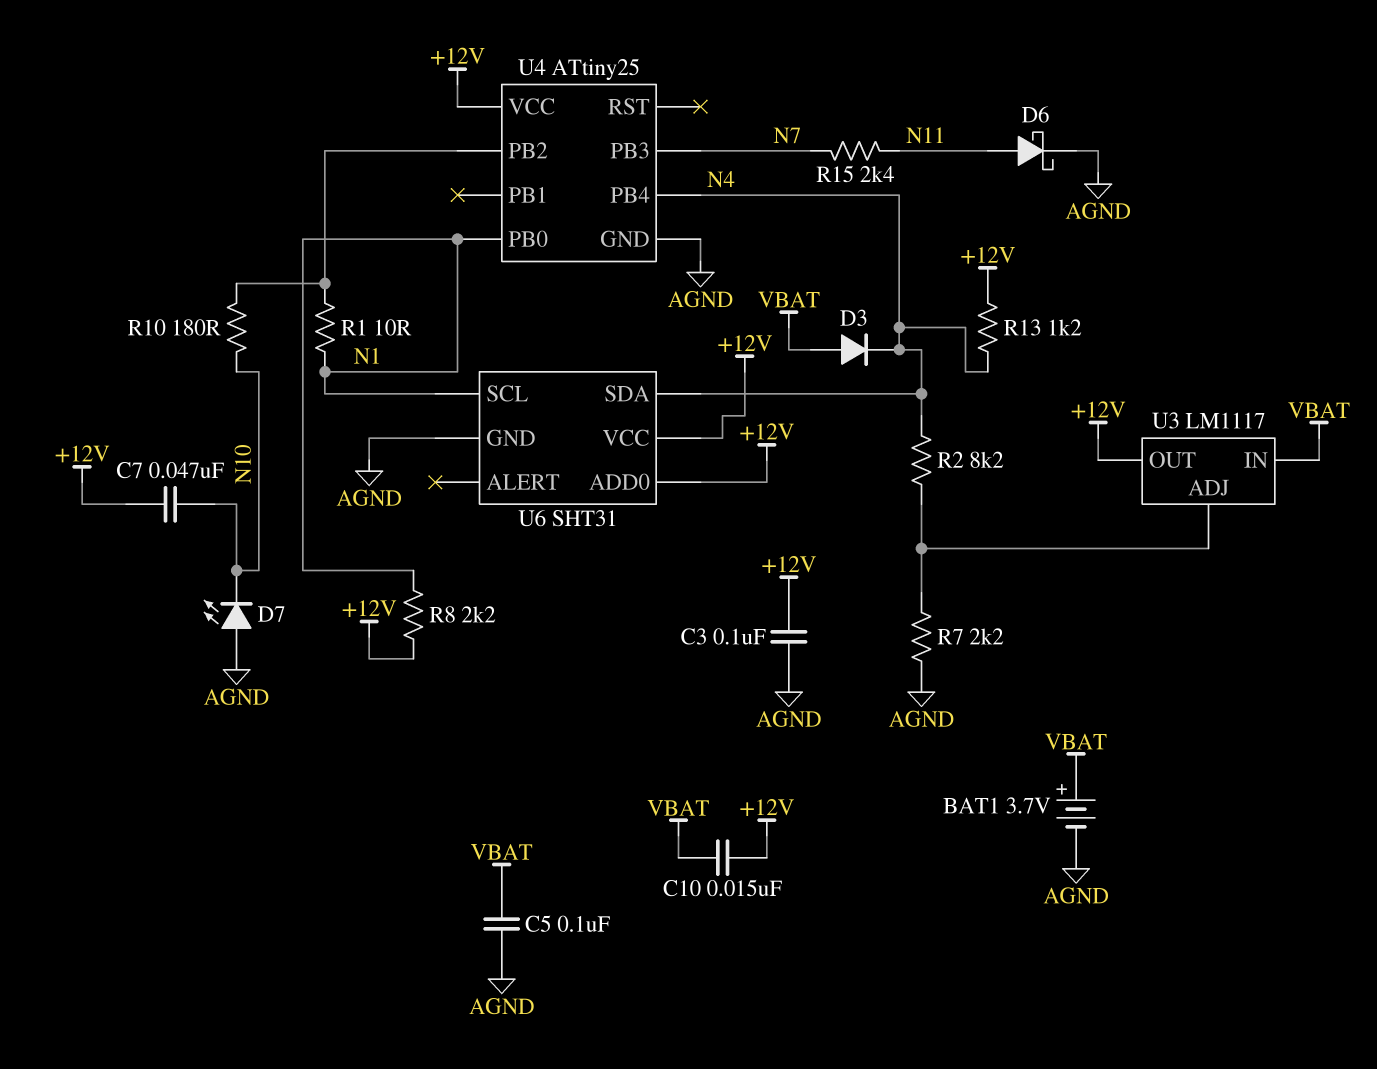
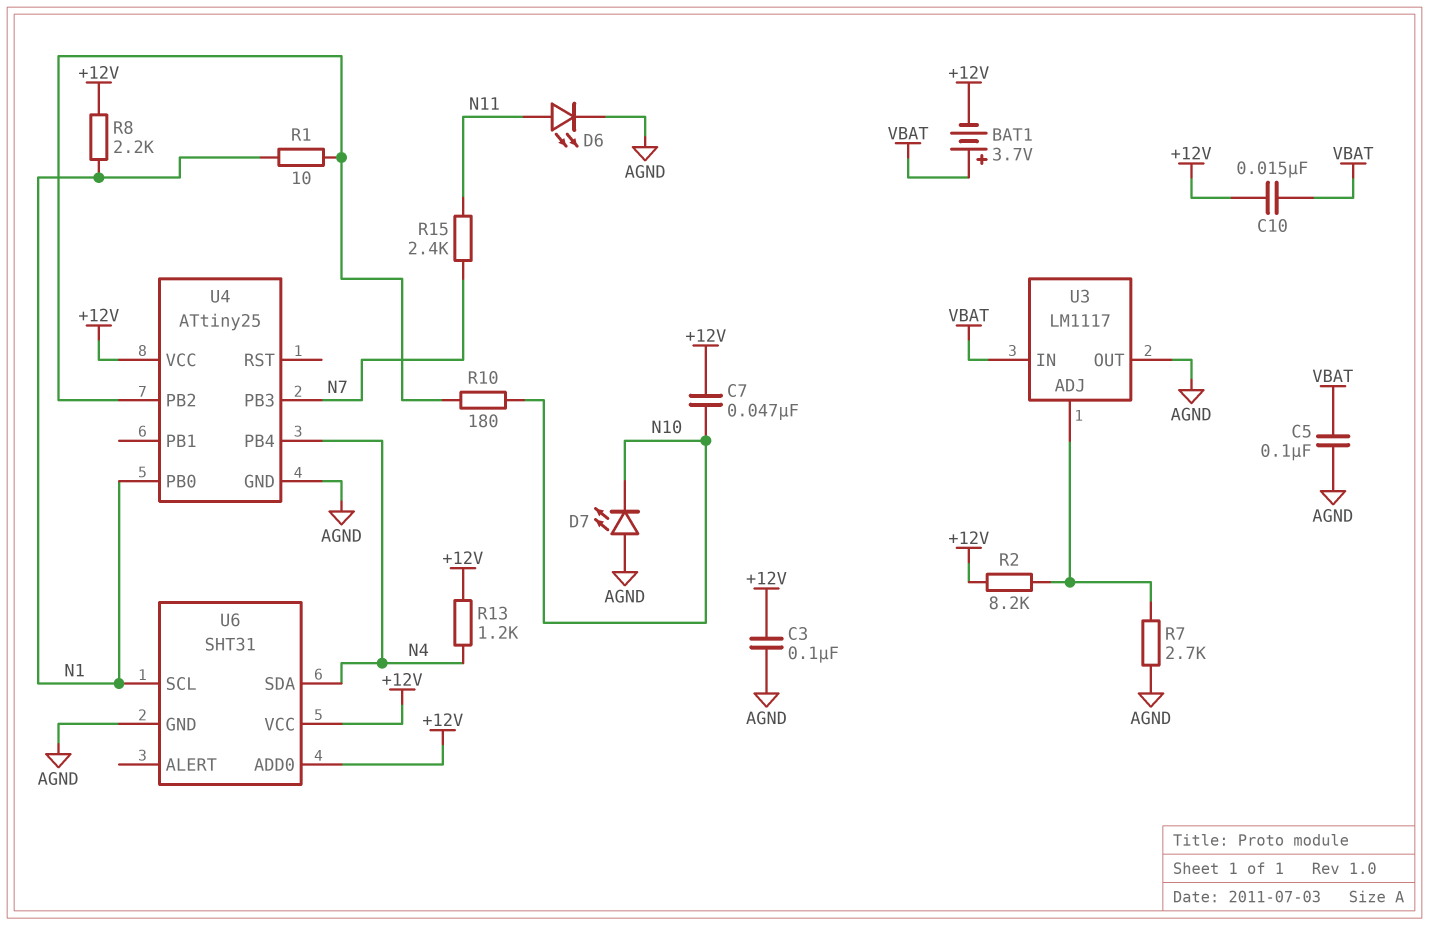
BAT1: 3.7V (plus VBAT, minus AGND) -> 3.7V (plus VBAT, minus +12V)
D3: diode (A VBAT, K N4) -> none
D6: schottky (A N11, K AGND) -> LED (A N11, K AGND)
R2: 8.2k (N4, U3/ADJ) -> 8.2k (+12V, U3/ADJ)
R7: 2.2k (AGND, U3/ADJ) -> 2.7k (AGND, U3/ADJ)
U3 pin OUT: +12V -> AGND

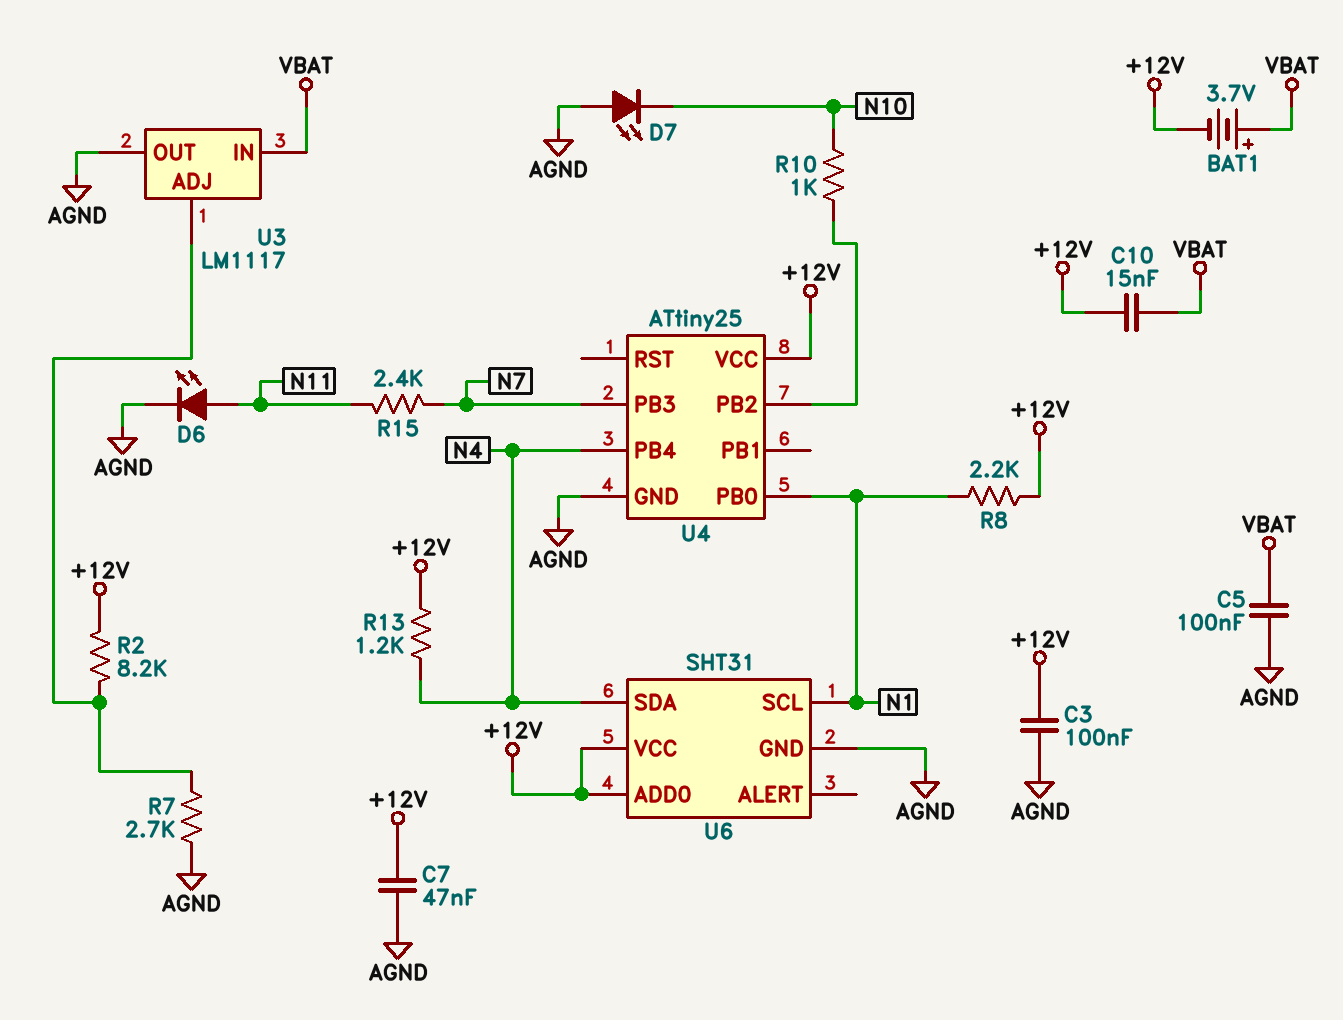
C7: 47nF (+12V, N10) -> 47nF (+12V, AGND)
R1: 10 (N1, U4/PB2) -> none
R10: 180 (N10, U4/PB2) -> 1k (N10, U4/PB2)

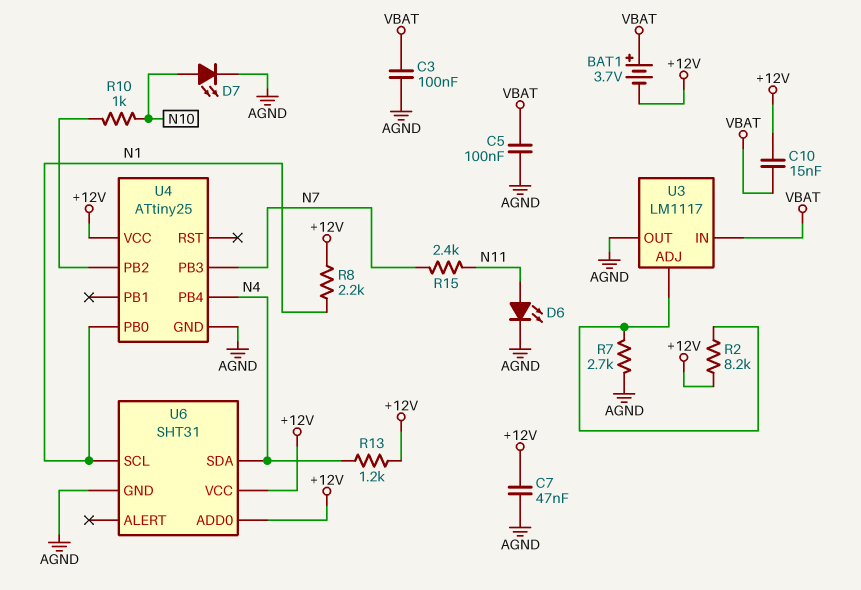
C3: 100nF (+12V, AGND) -> 100nF (AGND, VBAT)
D7: LED (A AGND, K N10) -> LED (A N10, K AGND)

